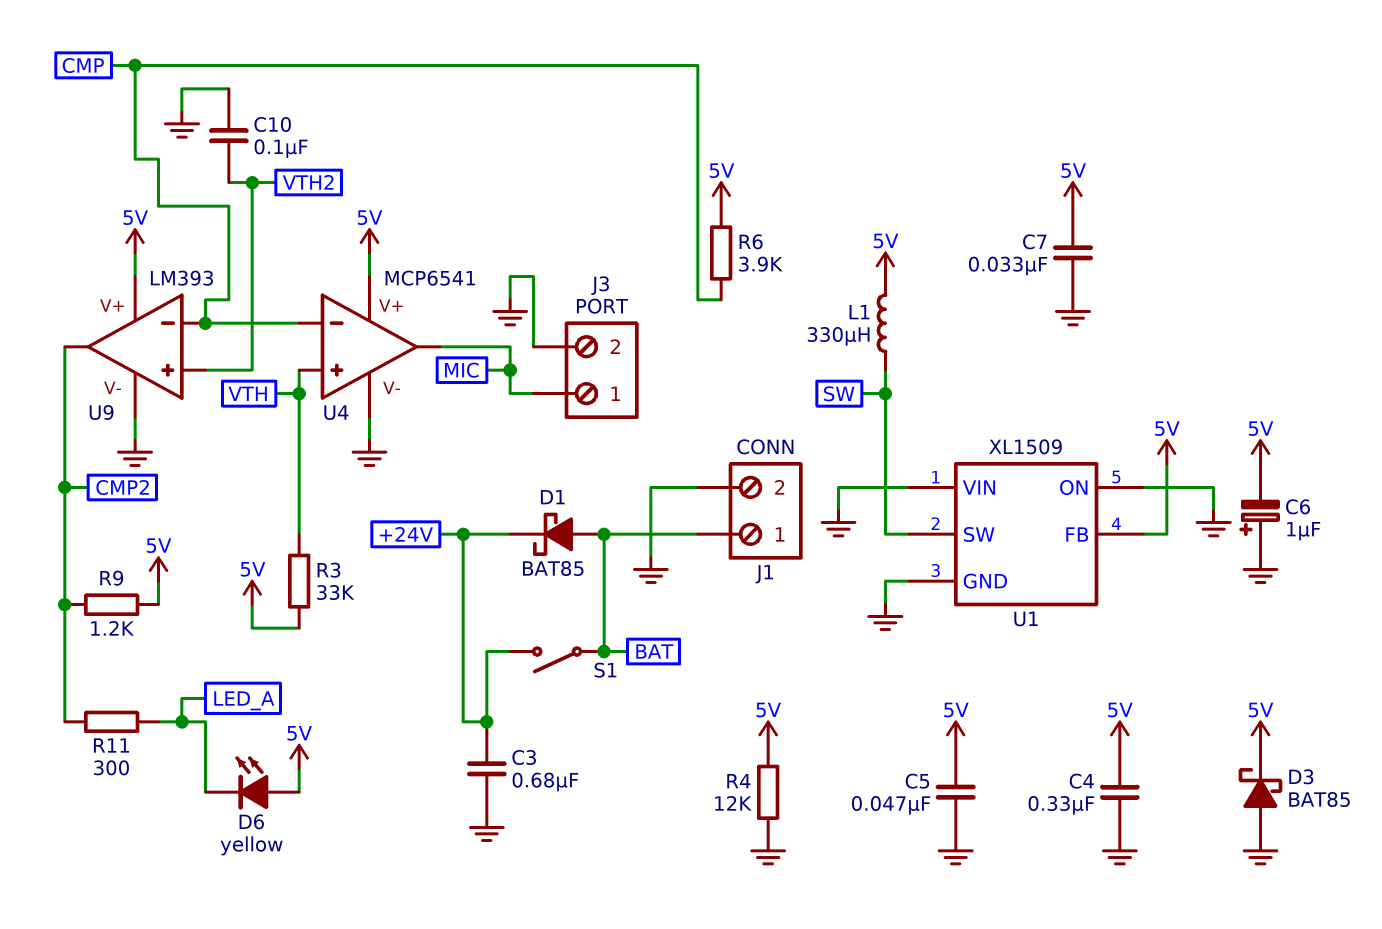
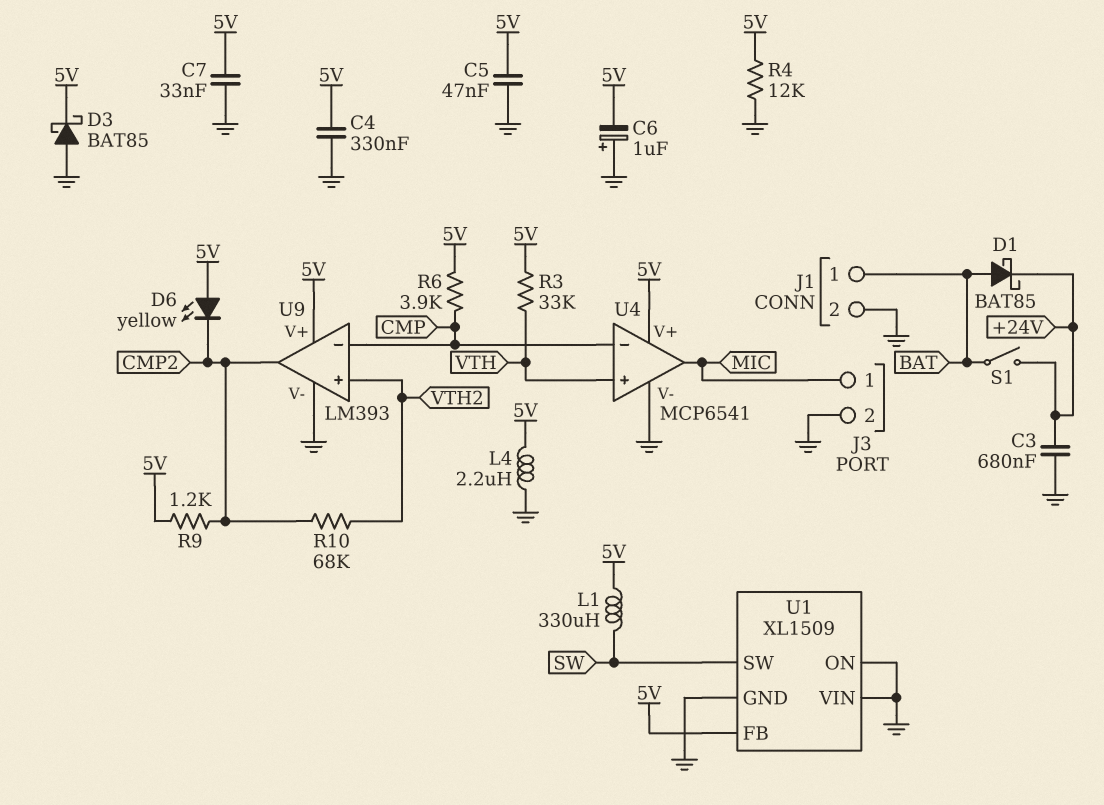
C10: 100nF (GND, VTH2) -> none
D6: LED yellow (A 5V, K LED_A) -> LED yellow (A 5V, K CMP2)
L4: none -> 2.2uH (5V, GND)
R10: none -> 68k (CMP2, VTH2)
R11: 300 (CMP2, LED_A) -> none

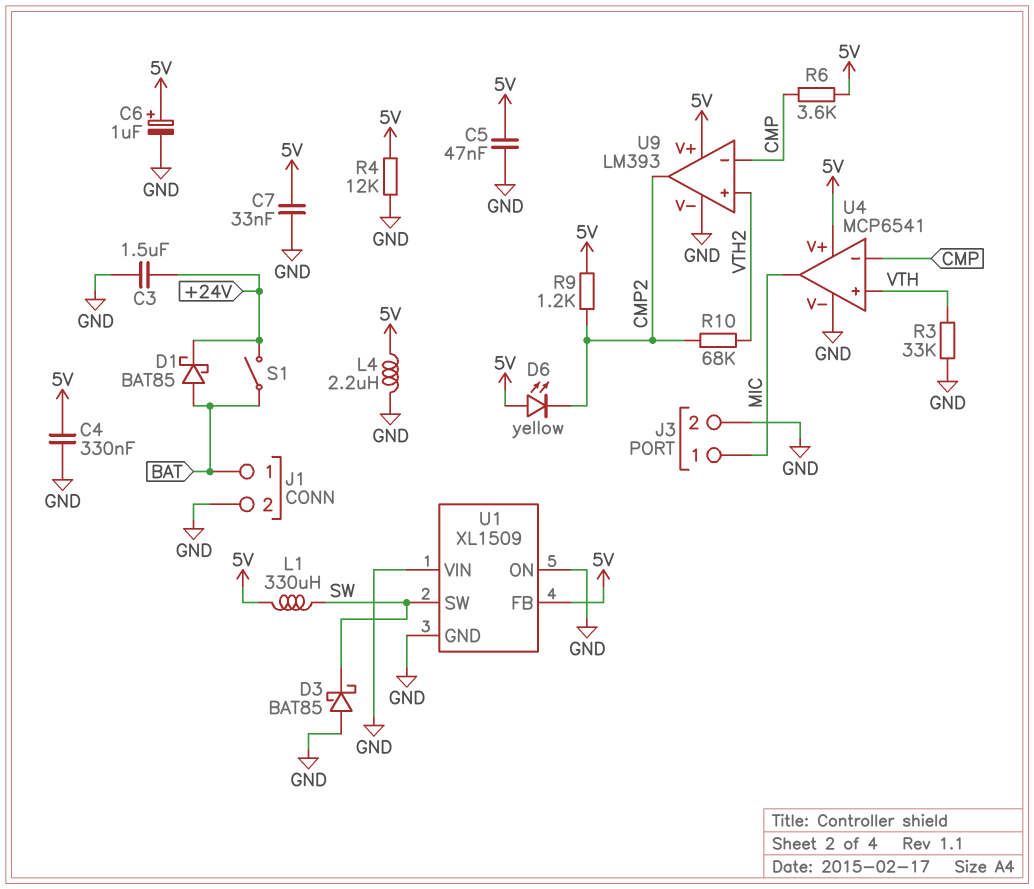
C3: 680nF (+24V, GND) -> 1.5uF (+24V, GND)
C6: 1uF (plus GND, minus 5V) -> 1uF (plus 5V, minus GND)
D3: schottky BAT85 (A GND, K 5V) -> schottky BAT85 (A GND, K SW)
R3: 33k (5V, VTH) -> 33k (GND, VTH)
R6: 3.9k (5V, CMP) -> 3.6k (5V, CMP)

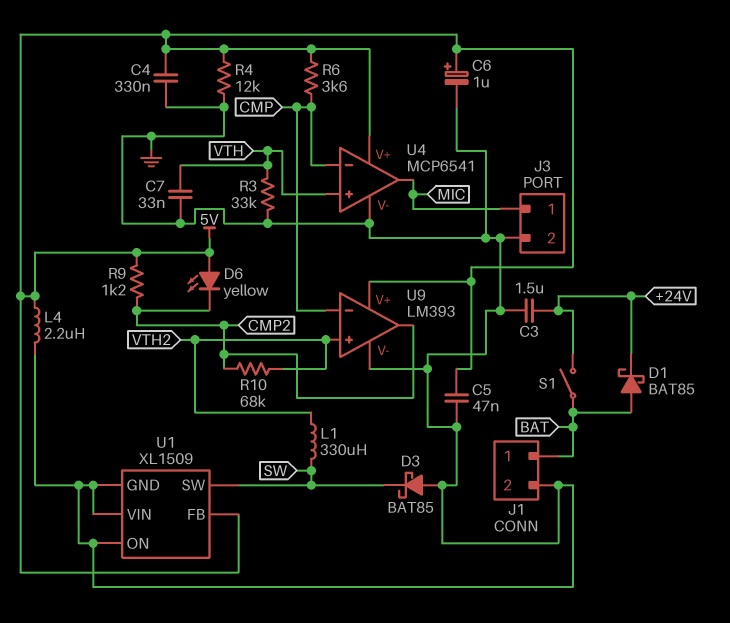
C7: 33nF (5V, GND) -> 33nF (GND, VTH)
L1: 330uH (5V, SW) -> 330uH (SW, VTH2)

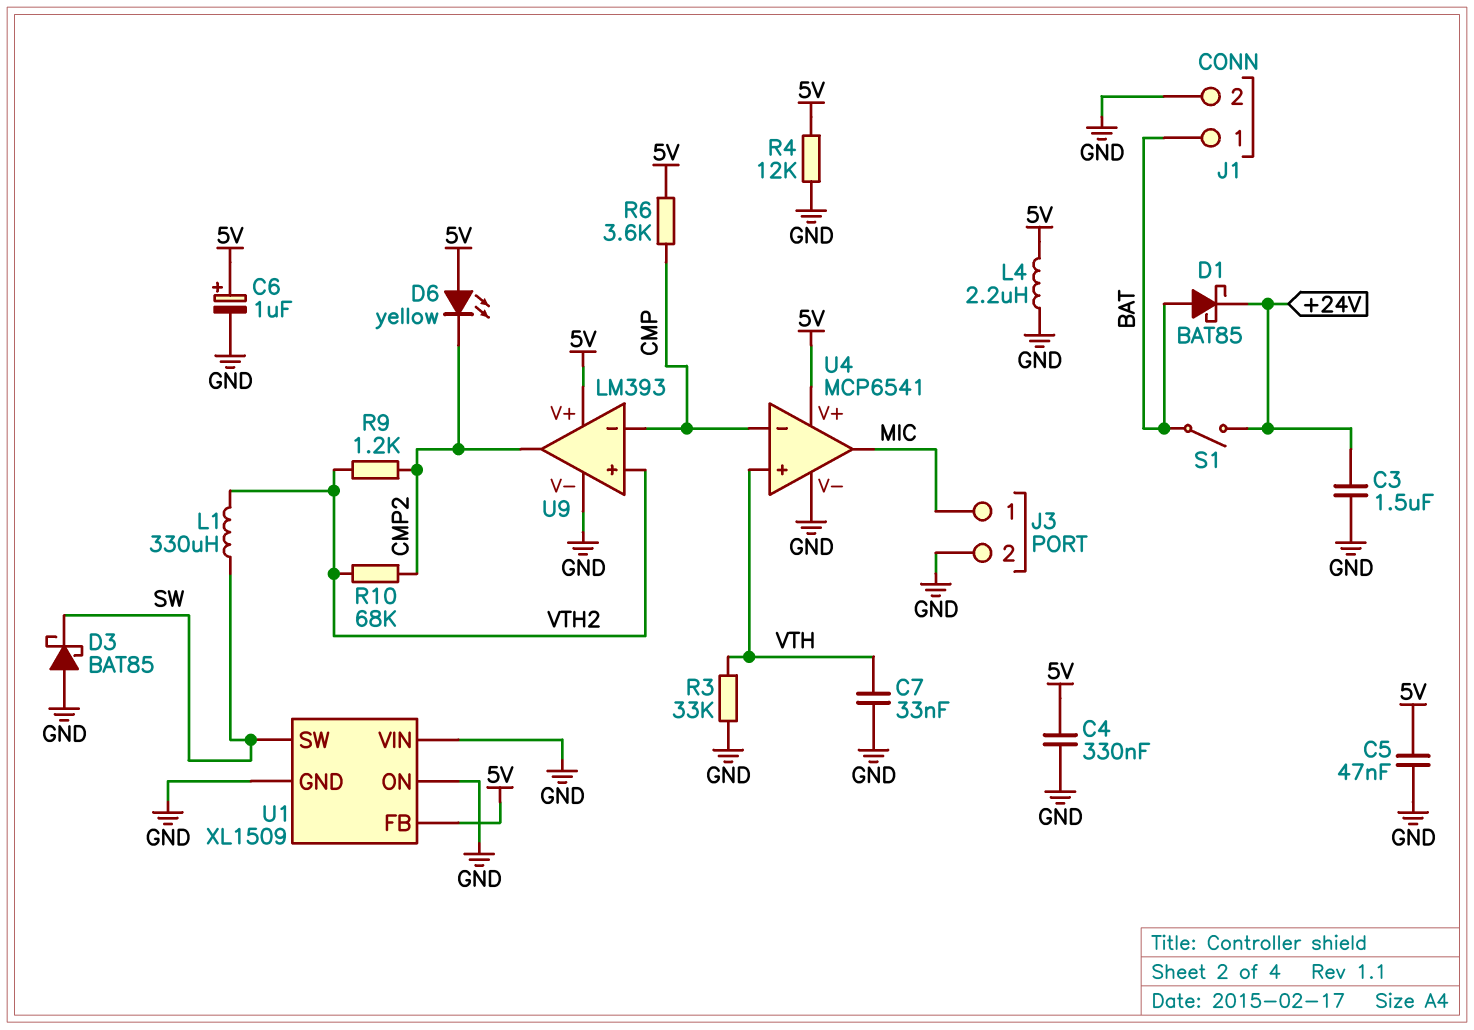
R9: 1.2k (5V, CMP2) -> 1.2k (CMP2, VTH2)

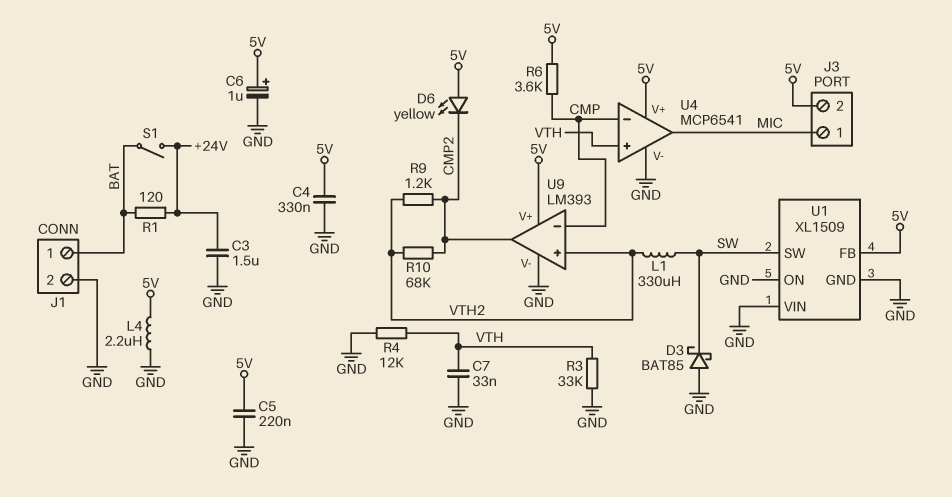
C5: 47nF (5V, GND) -> 220nF (5V, GND)
D1: schottky BAT85 (A BAT, K +24V) -> none
J3 pin 2: GND -> 5V
R1: none -> 120 (+24V, BAT)
R4: 12k (5V, GND) -> 12k (GND, VTH)

